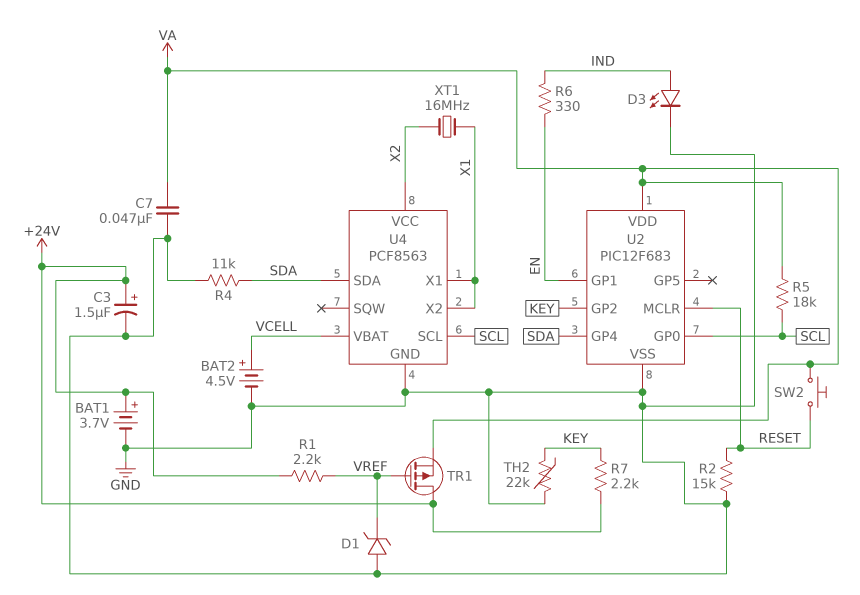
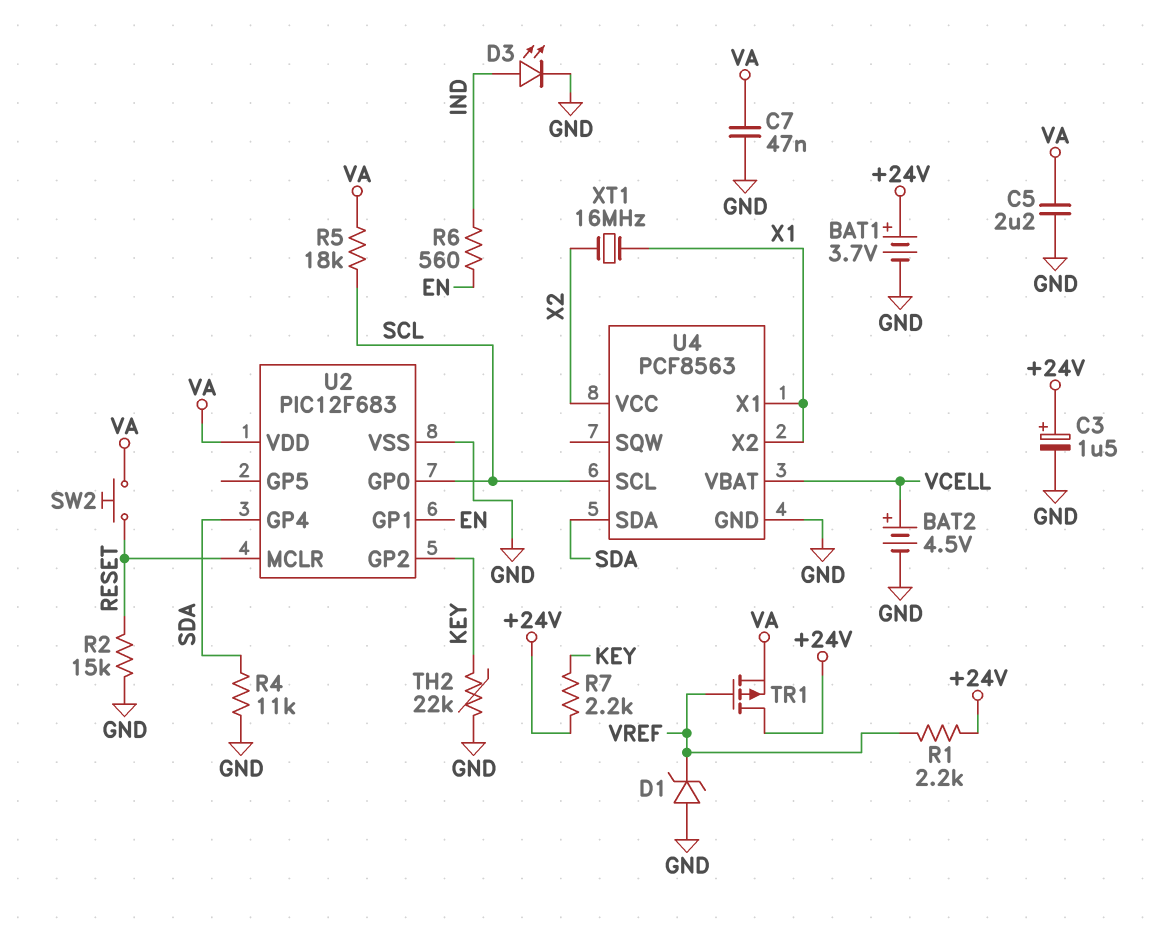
C5: none -> 2.2uF (GND, VA)
R6: 330 (EN, IND) -> 560 (EN, IND)

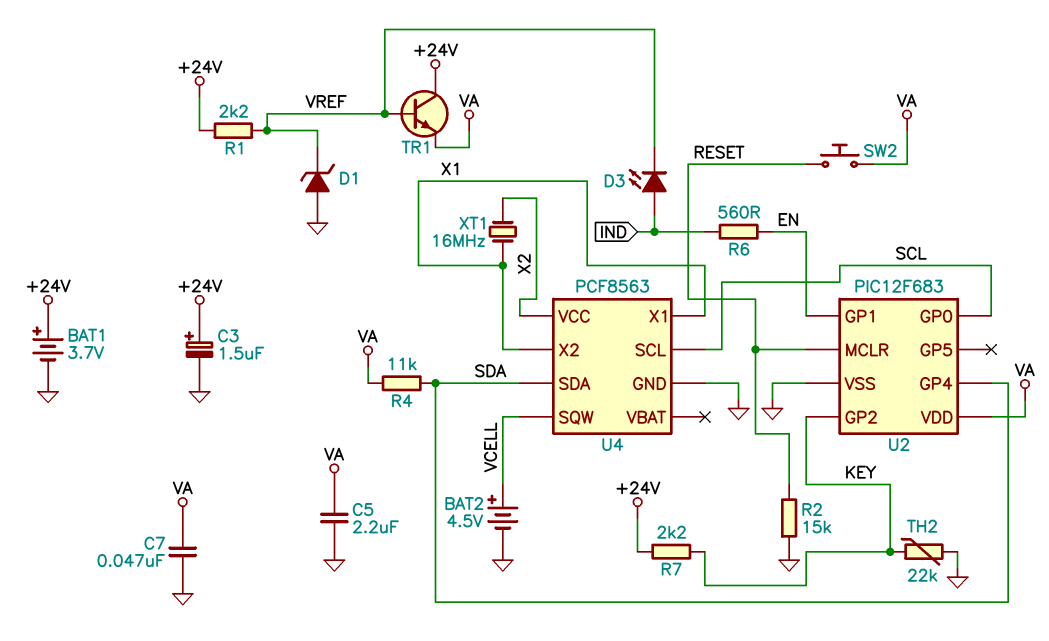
D3: LED (A IND, K GND) -> LED (A IND, K VREF)
R4: 11k (GND, SDA) -> 11k (SDA, VA)
R5: 18k (SCL, VA) -> none
TR1: PMOS (G VREF, D +24V, S VA) -> NPN (B VREF, C +24V, E VA)
U4 pin SQW: none -> VCELL
U4 pin VBAT: VCELL -> none

